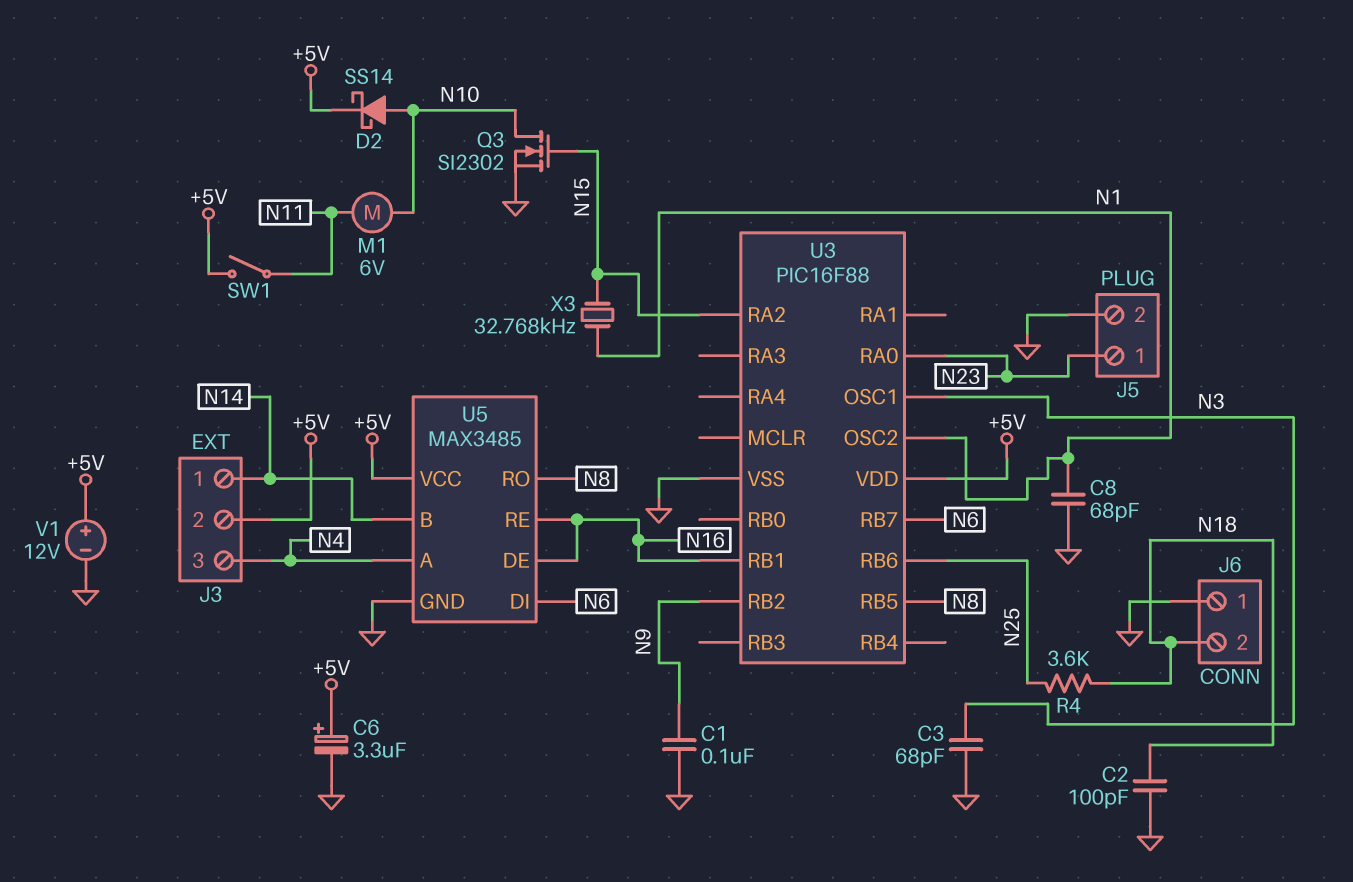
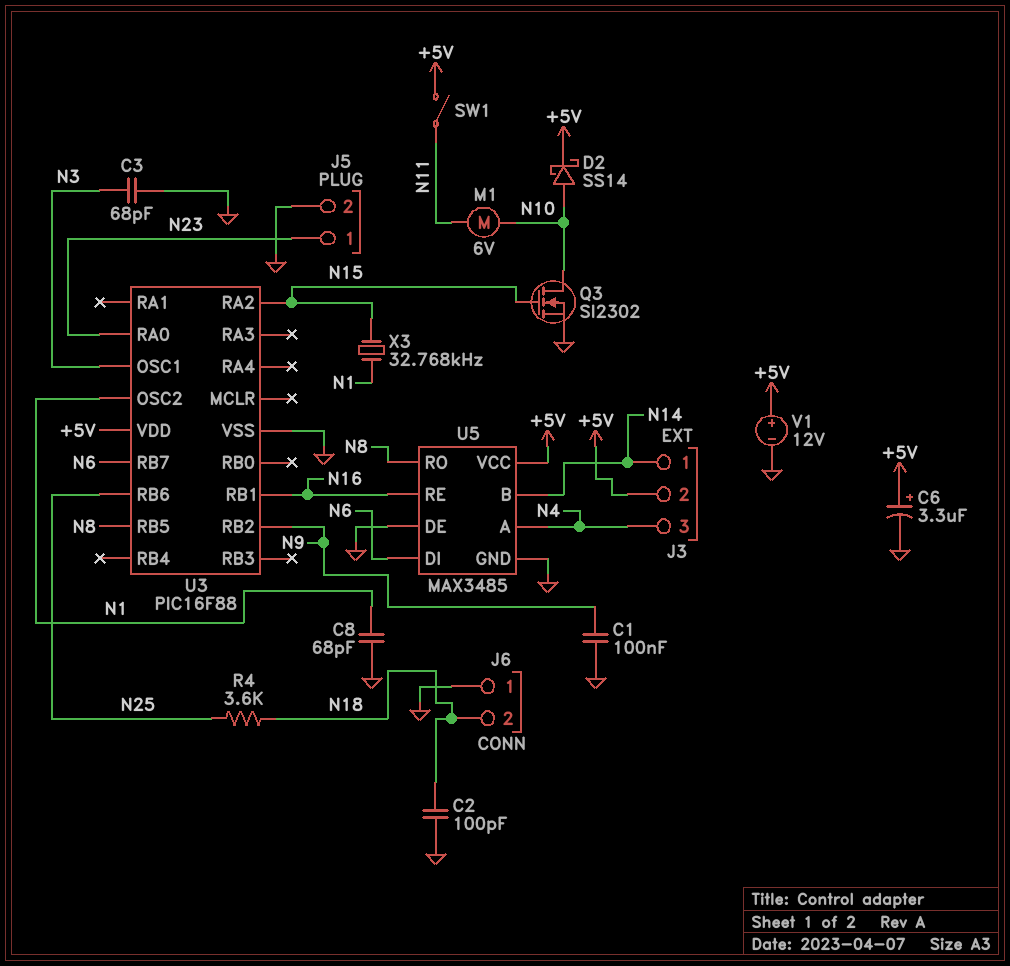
U5 pin DE: N16 -> GND

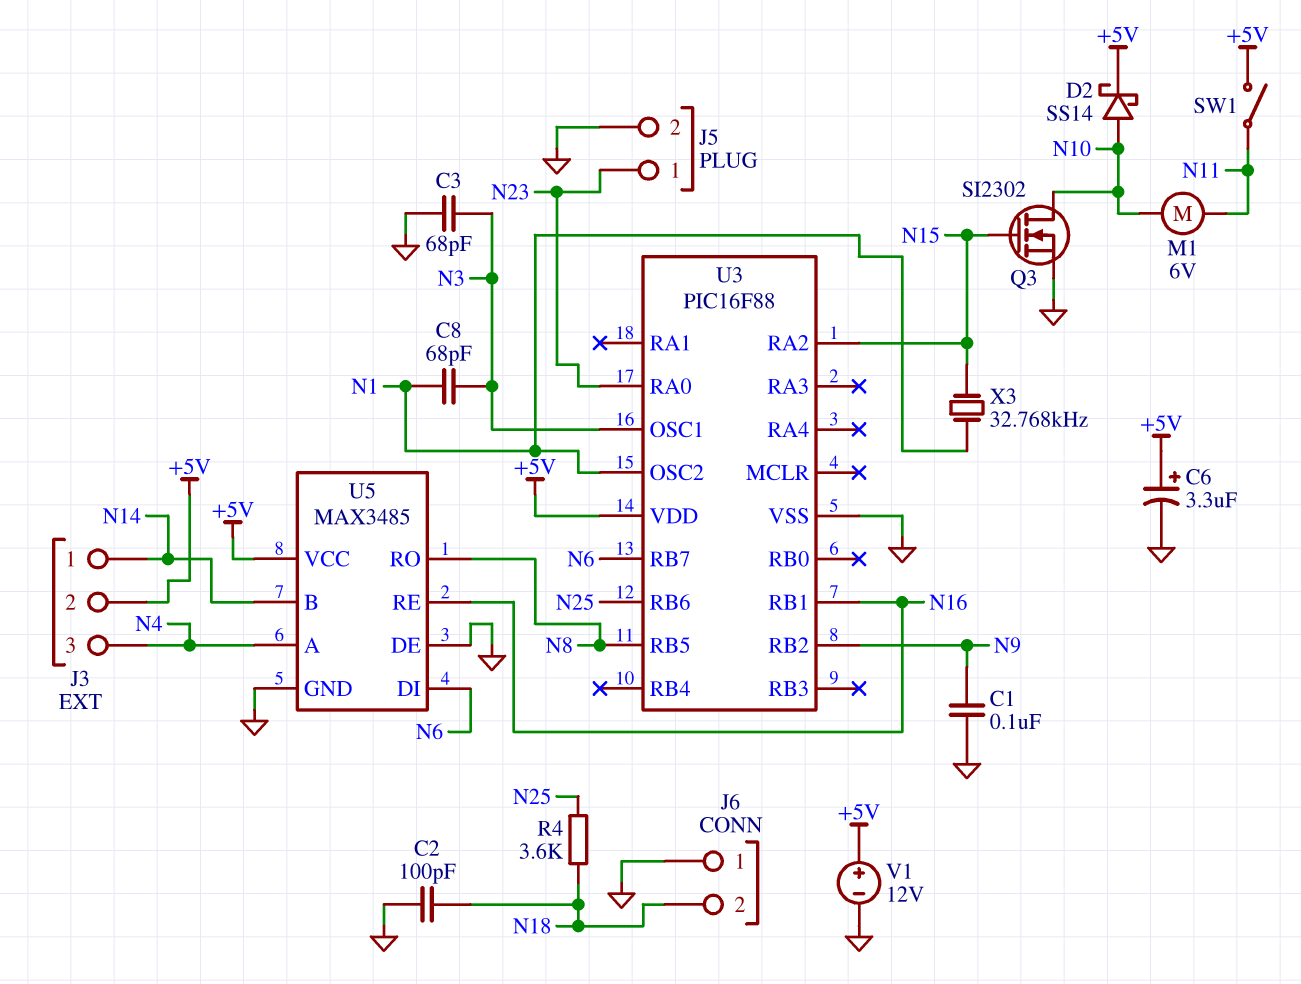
C8: 68pF (GND, N1) -> 68pF (N1, N3)

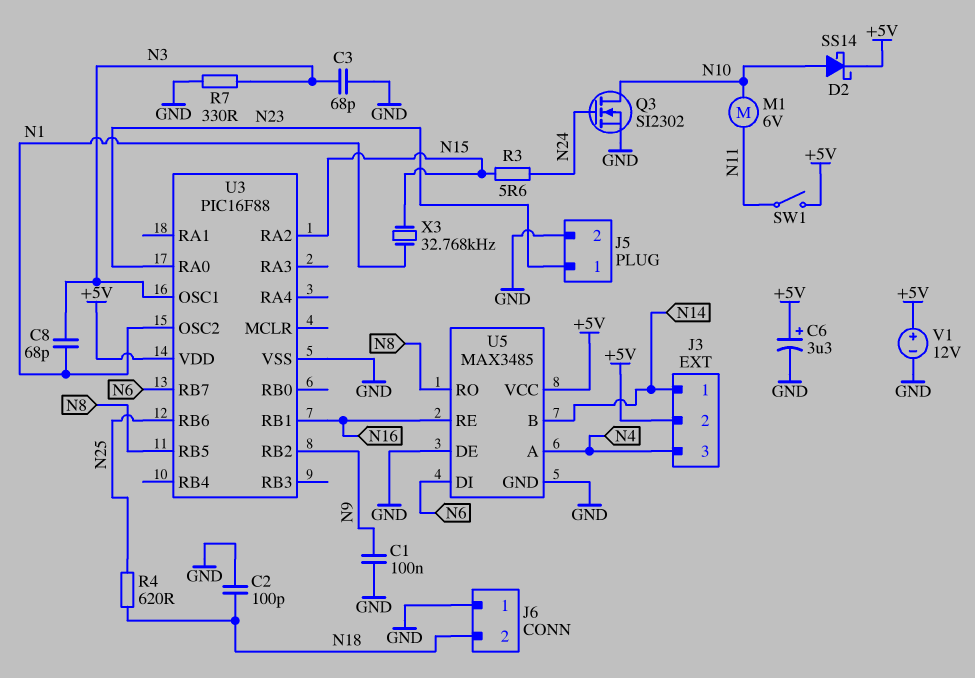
Q3: NMOS SI2302 (G N15, D N10, S GND) -> NMOS SI2302 (G N24, D N10, S GND)
R3: none -> 5.6 (N15, N24)
R4: 3.6k (N18, N25) -> 620 (N18, N25)
R7: none -> 330 (GND, N3)

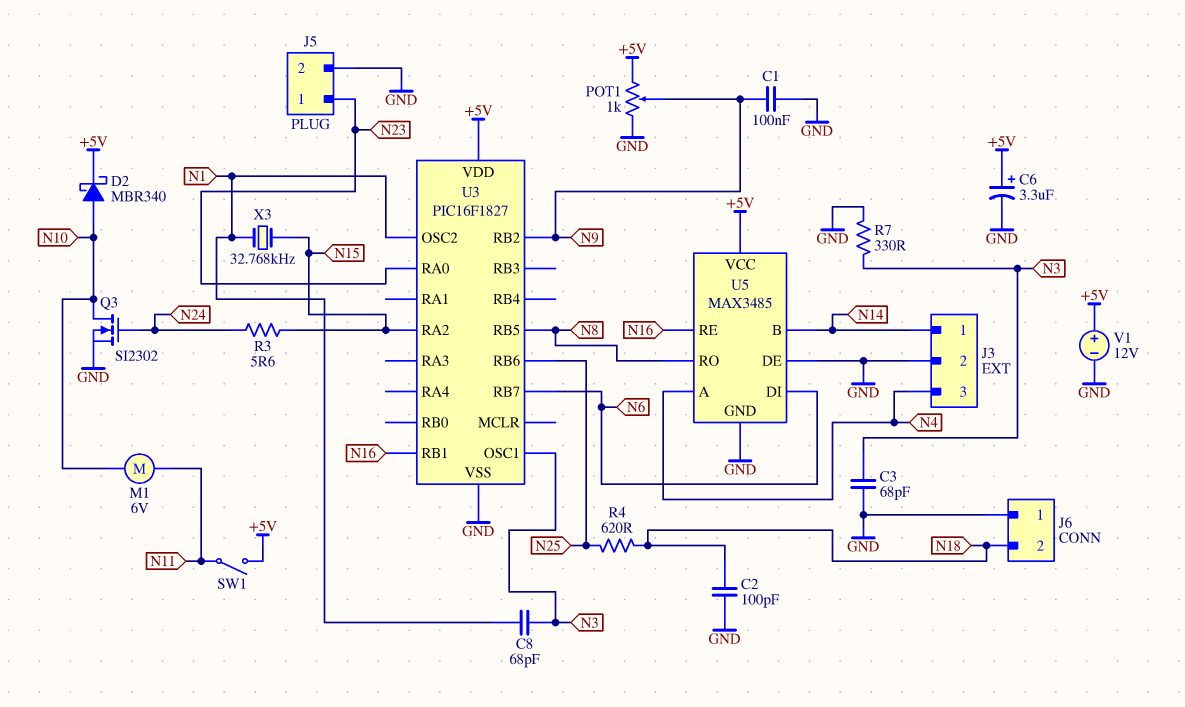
D2: schottky SS14 (A N10, K +5V) -> schottky MBR340 (A N10, K +5V)
J3 pin 2: +5V -> GND
POT1: none -> 1k (+5V, GND, wiper N9)
U3: PIC16F88 -> PIC16F1827

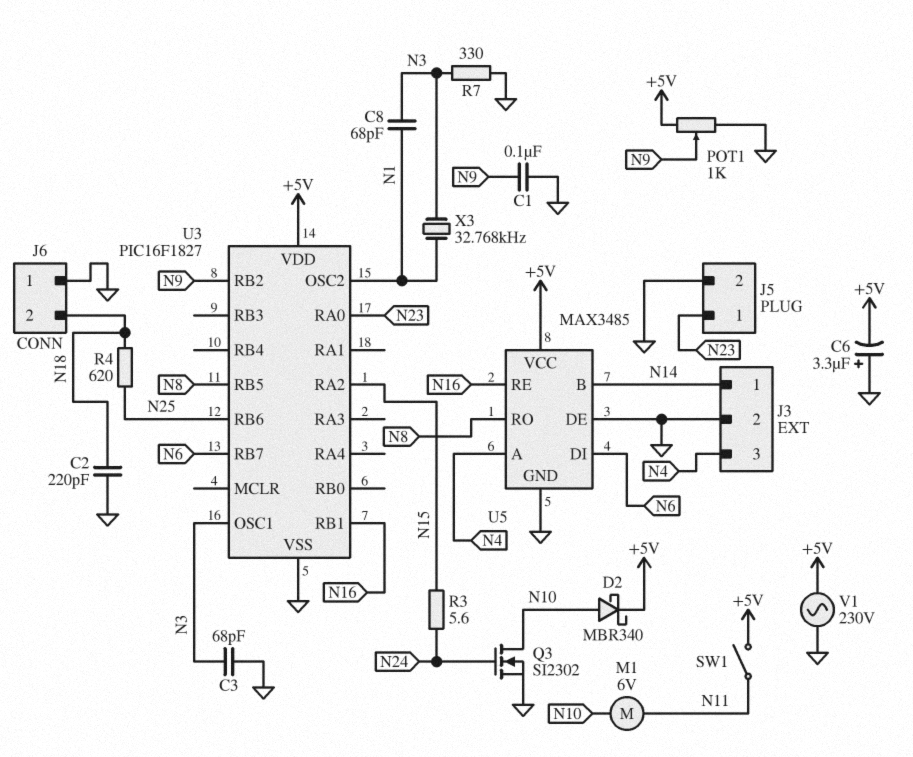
C2: 100pF (GND, N18) -> 220pF (GND, N18)
C6: 3.3uF (plus +5V, minus GND) -> 3.3uF (plus GND, minus +5V)
V1: 12V (plus +5V, minus GND) -> AC 230V (+5V, GND)
X3: 32.768kHz (N1, N15) -> 32.768kHz (N1, N3)

